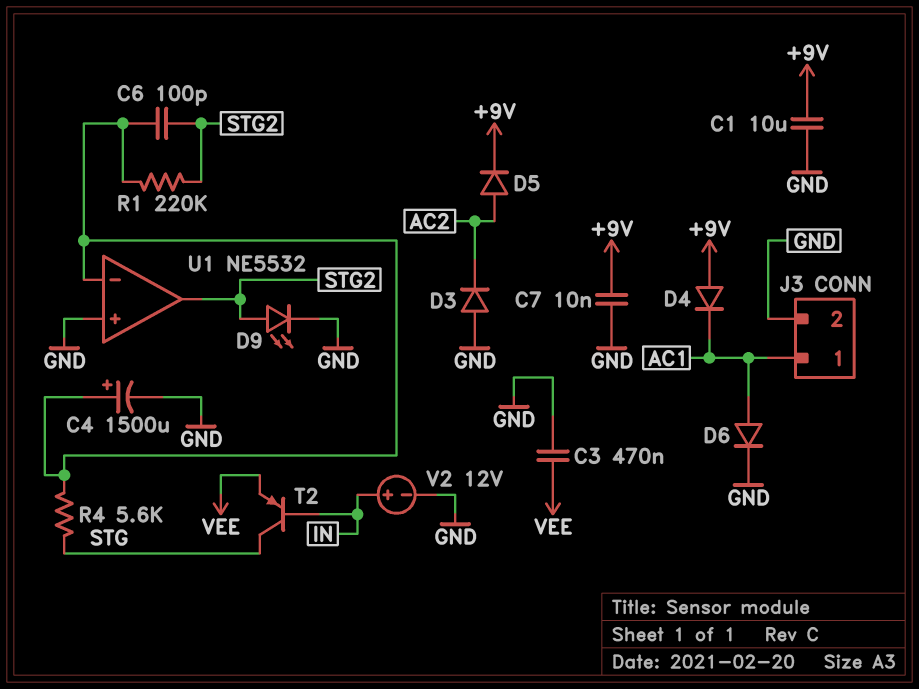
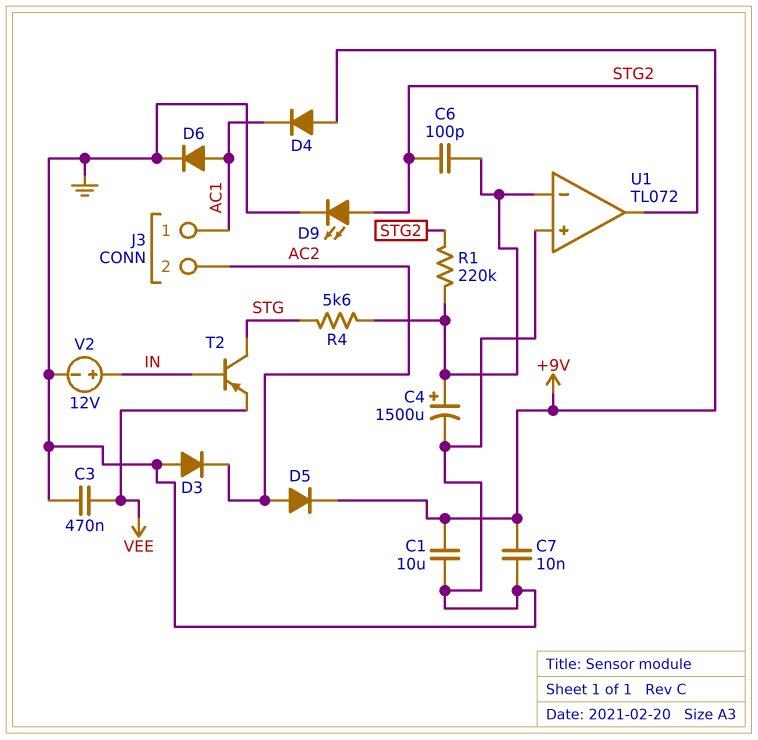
J3 pin 2: GND -> AC2
U1: NE5532 -> TL072

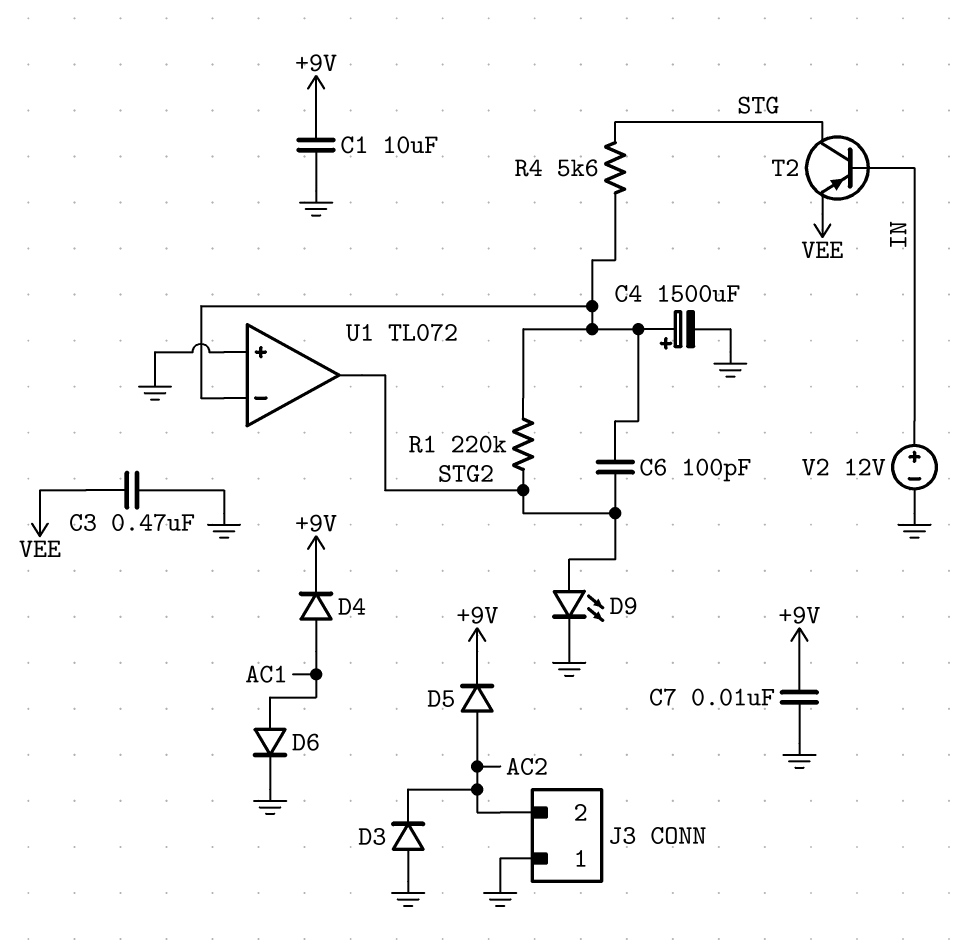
D4: diode (A +9V, K AC1) -> diode (A AC1, K +9V)
J3 pin 1: AC1 -> GND

